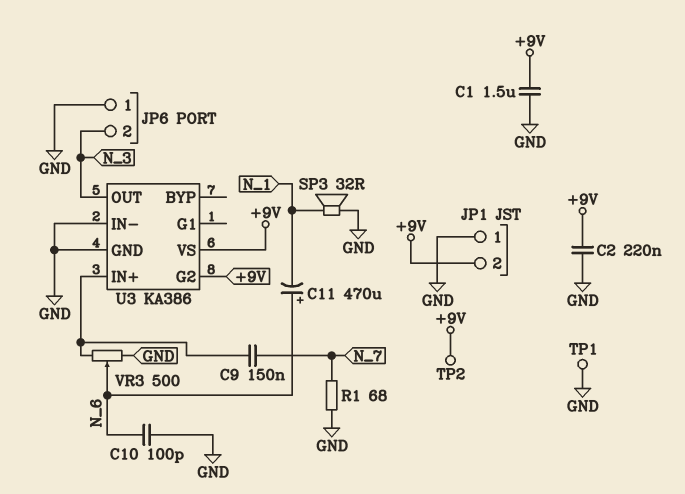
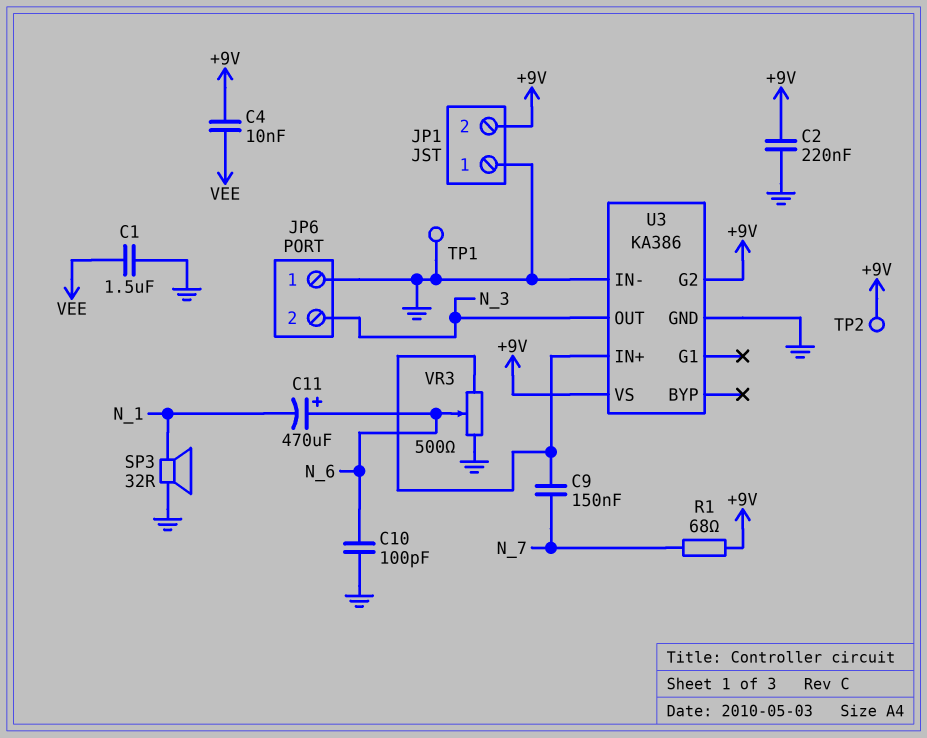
C1: 1.5uF (+9V, GND) -> 1.5uF (GND, VEE)
C4: none -> 10nF (+9V, VEE)
R1: 68 (GND, N_7) -> 68 (+9V, N_7)

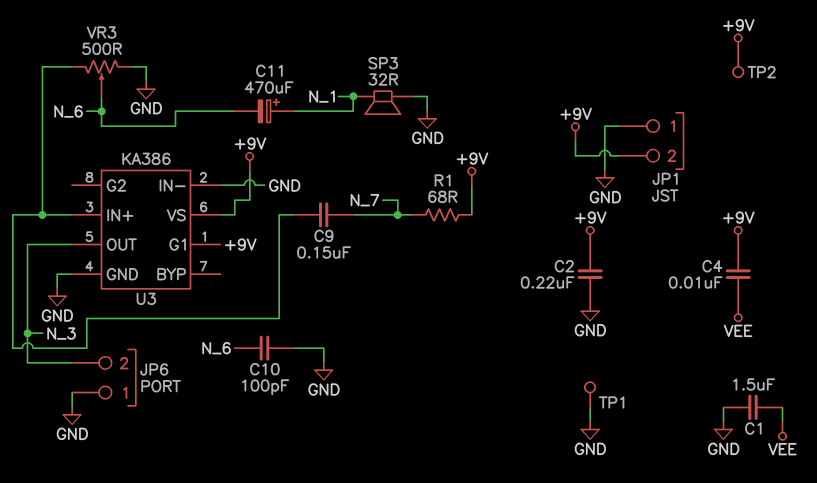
C11: 470uF (plus N_6, minus N_1) -> 470uF (plus N_1, minus N_6)
U3 pin G1: none -> +9V
U3 pin G2: +9V -> none

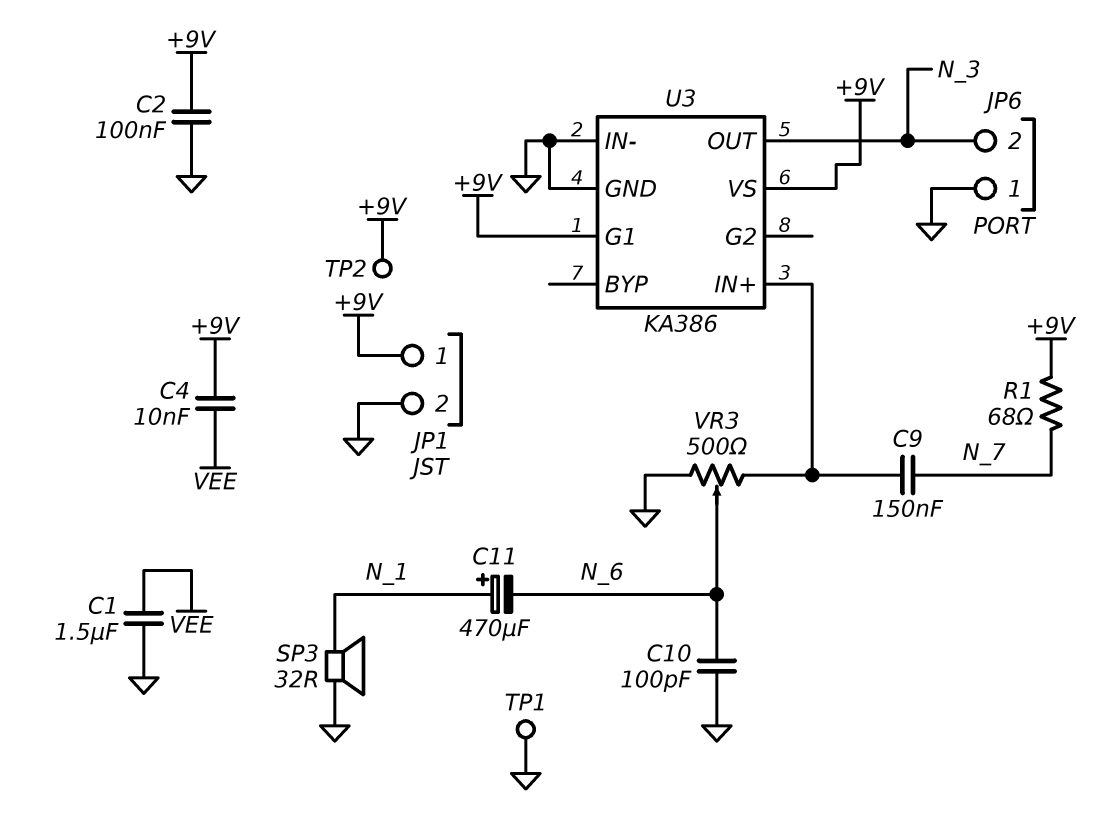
C2: 220nF (+9V, GND) -> 100nF (+9V, GND)
JP1 pin 1: GND -> +9V
JP1 pin 2: +9V -> GND

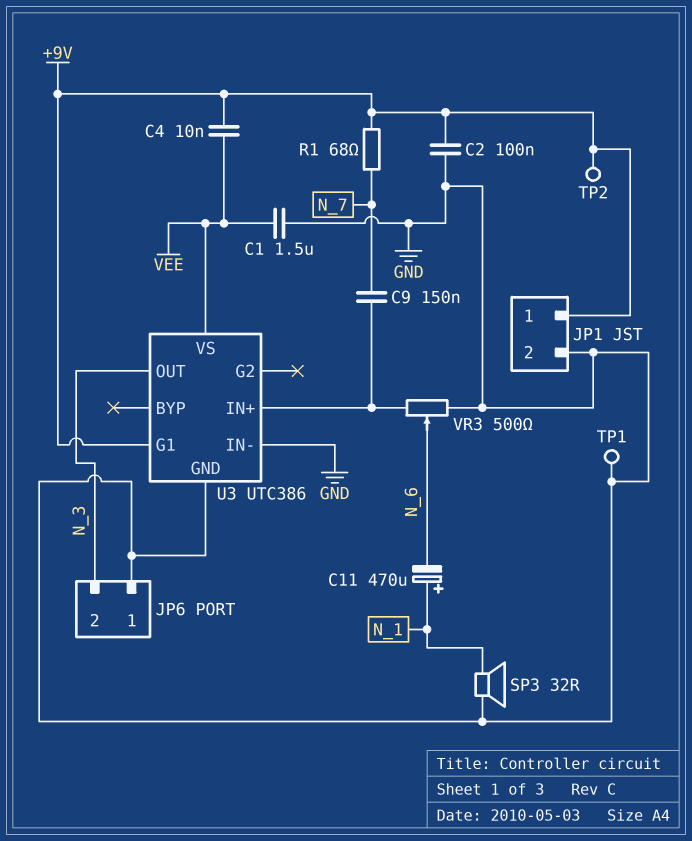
C10: 100pF (GND, N_6) -> none
U3: KA386 -> UTC386
U3 pin VS: +9V -> VEE

